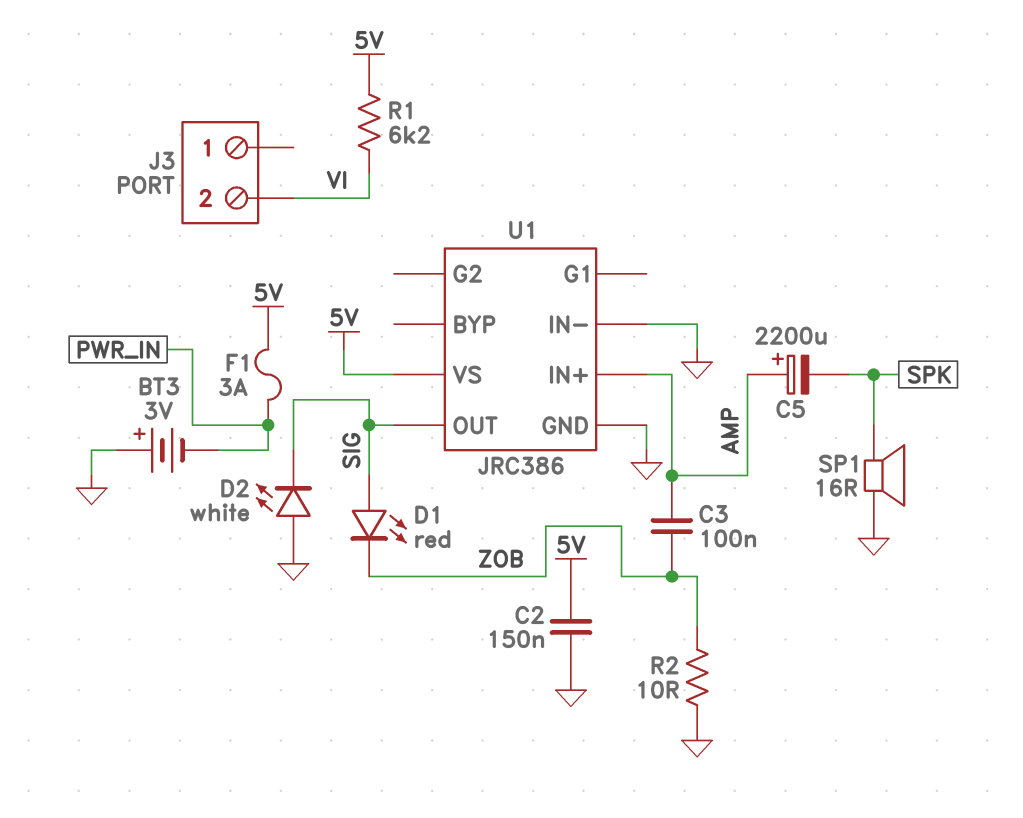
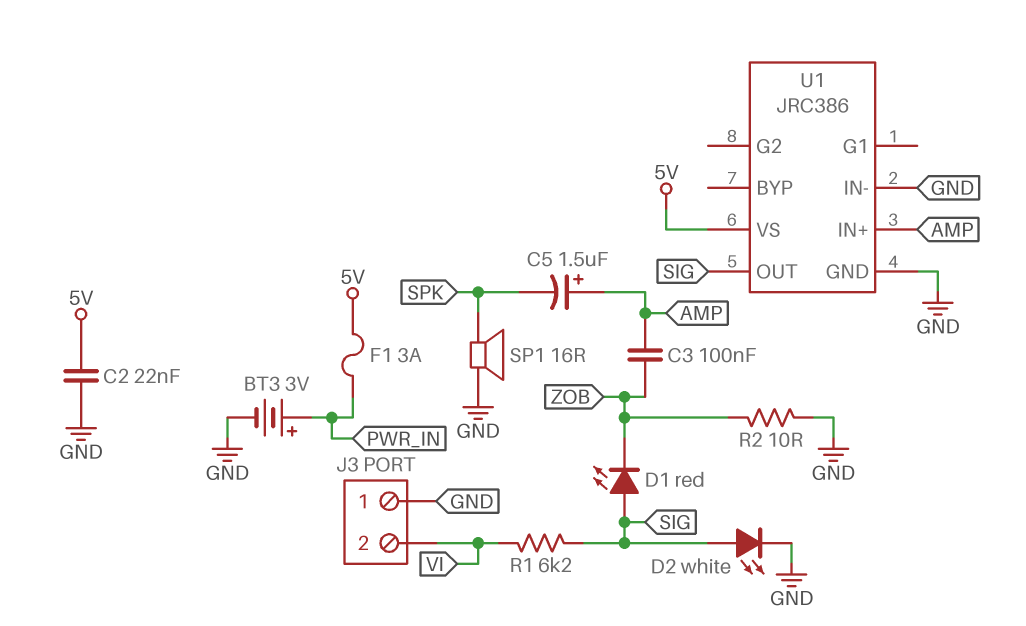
BT3: 3V (plus GND, minus PWR_IN) -> 3V (plus PWR_IN, minus GND)
C2: 150nF (5V, GND) -> 22nF (5V, GND)
C5: 2200uF (plus AMP, minus SPK) -> 1.5uF (plus AMP, minus SPK)
D2: LED white (A GND, K SIG) -> LED white (A SIG, K GND)
J3 pin 1: none -> GND
R1: 6.2k (5V, VI) -> 6.2k (SIG, VI)

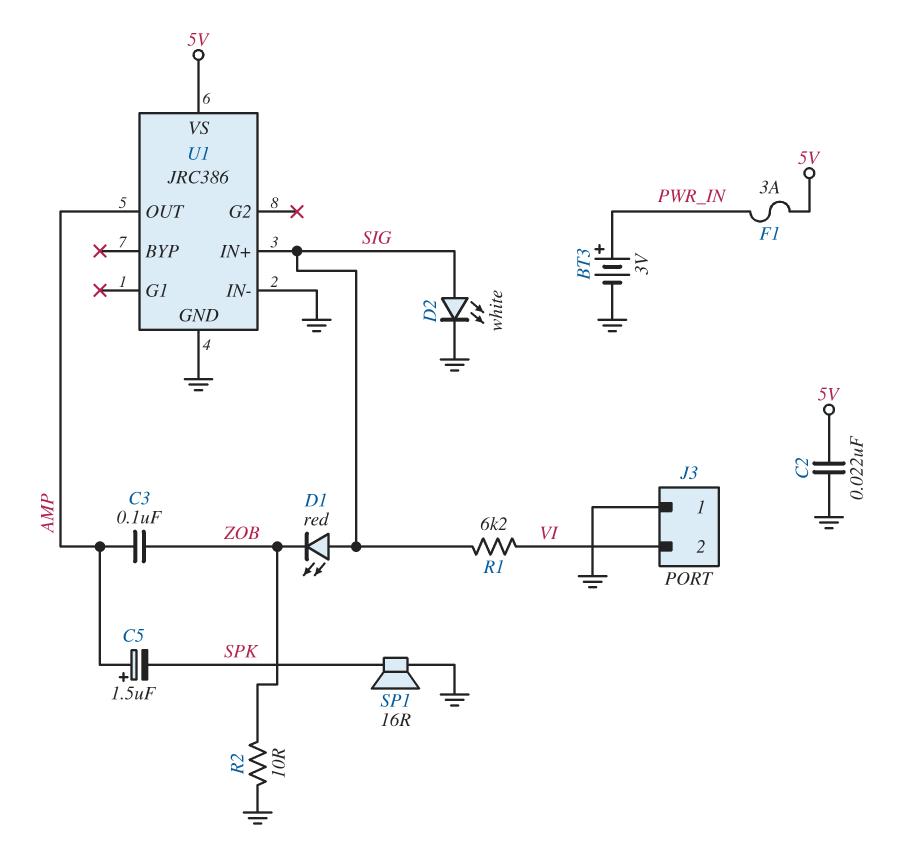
U1 pin IN+: AMP -> SIG
U1 pin OUT: SIG -> AMP

